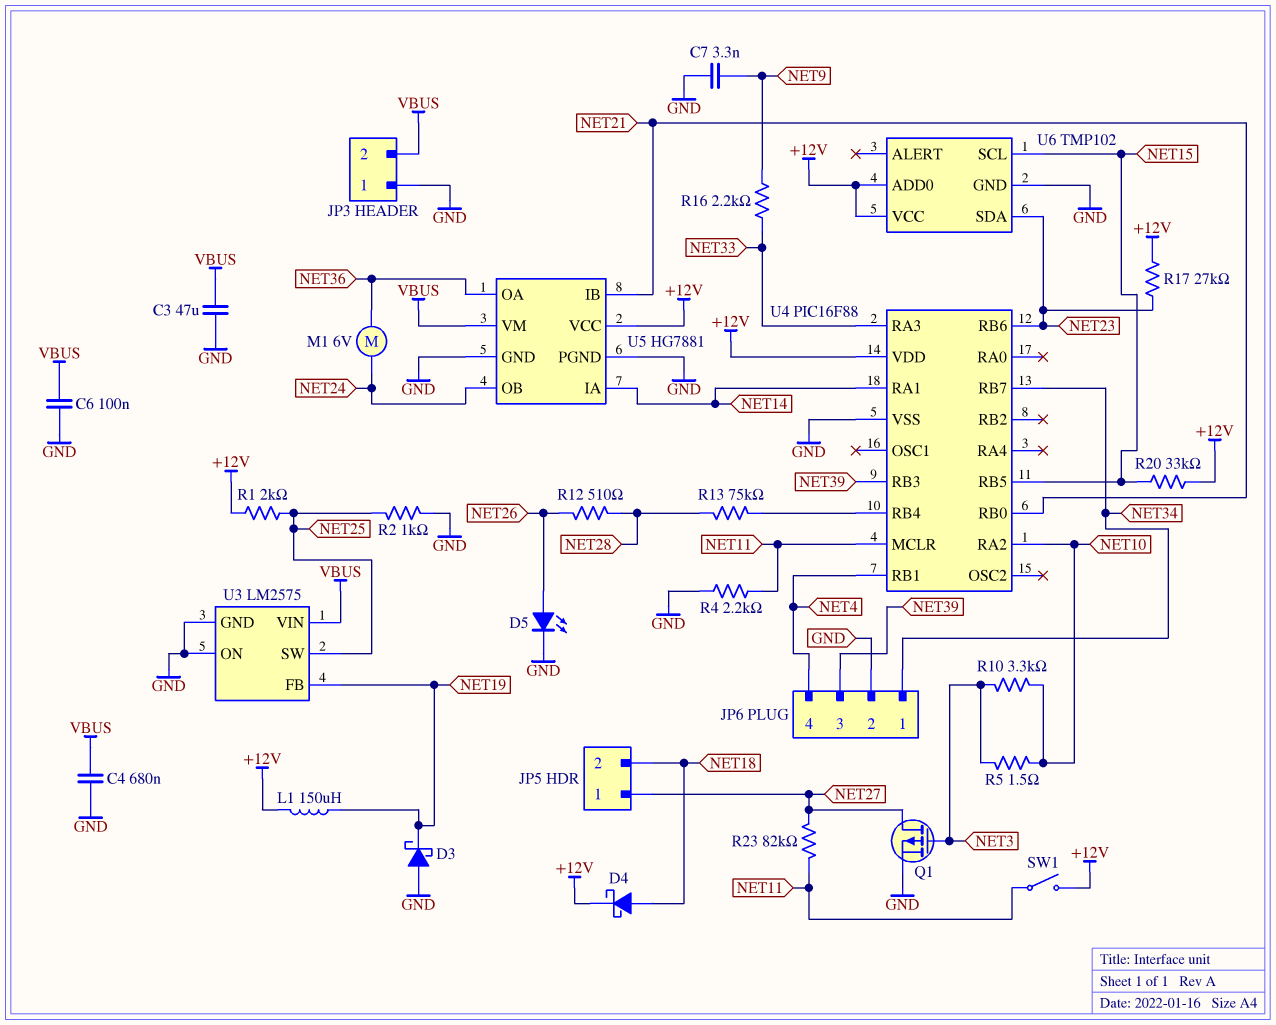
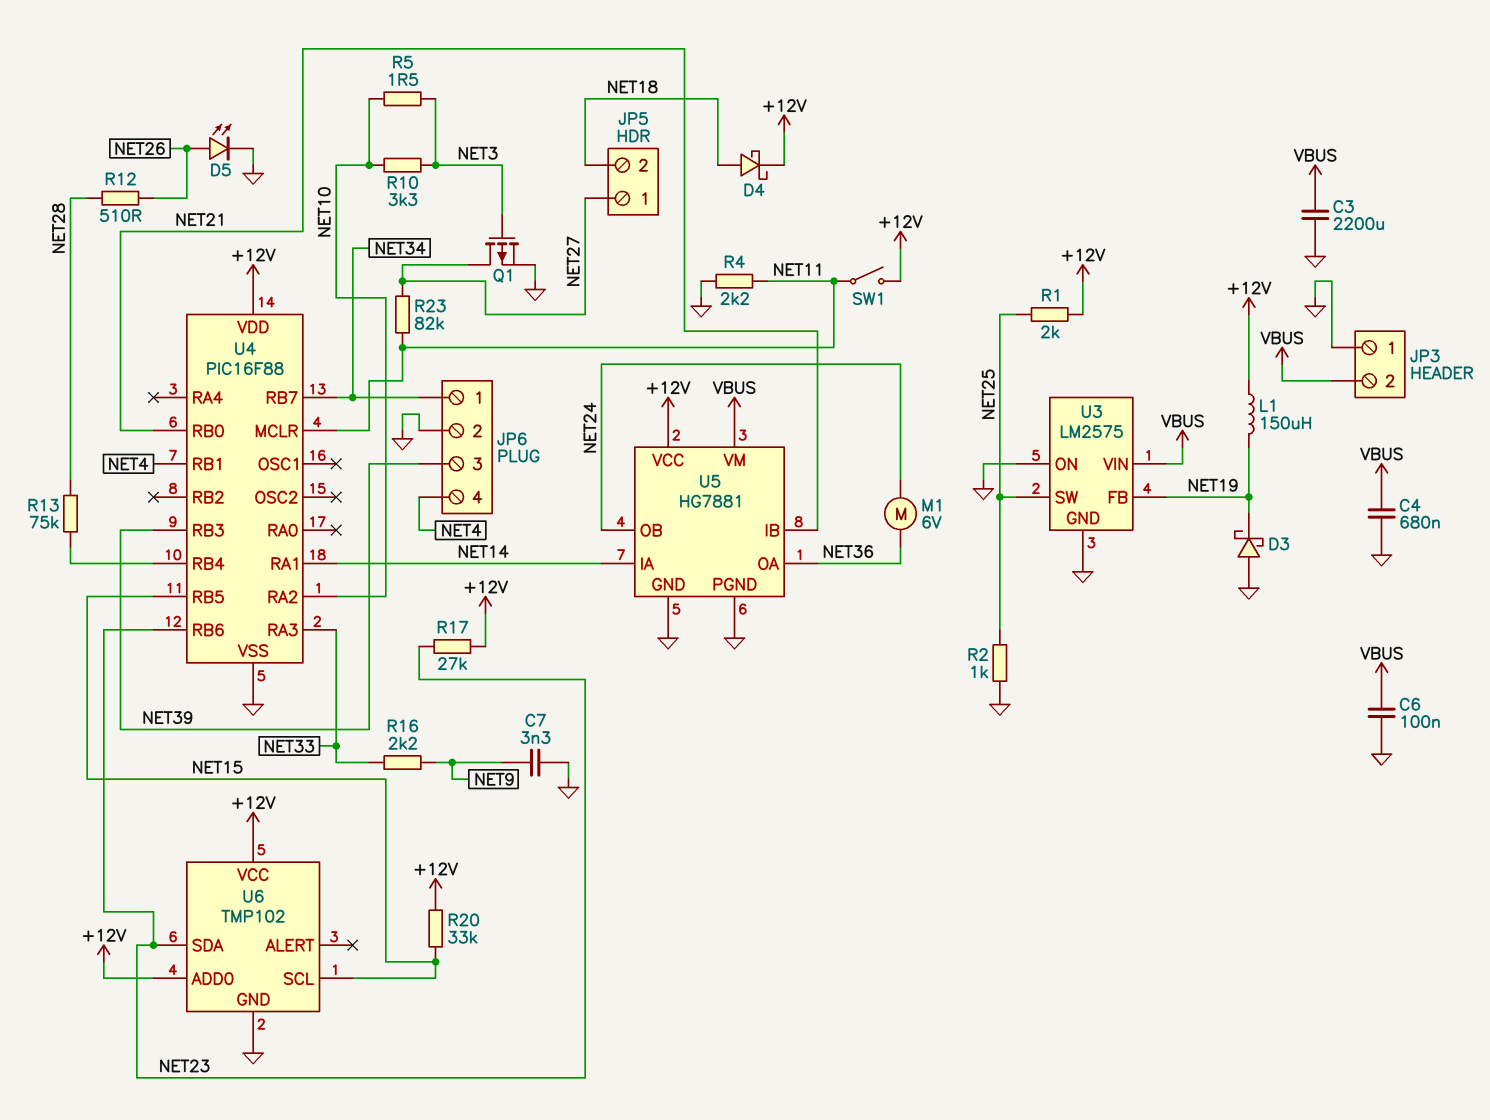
C3: 47uF (GND, VBUS) -> 2200uF (GND, VBUS)

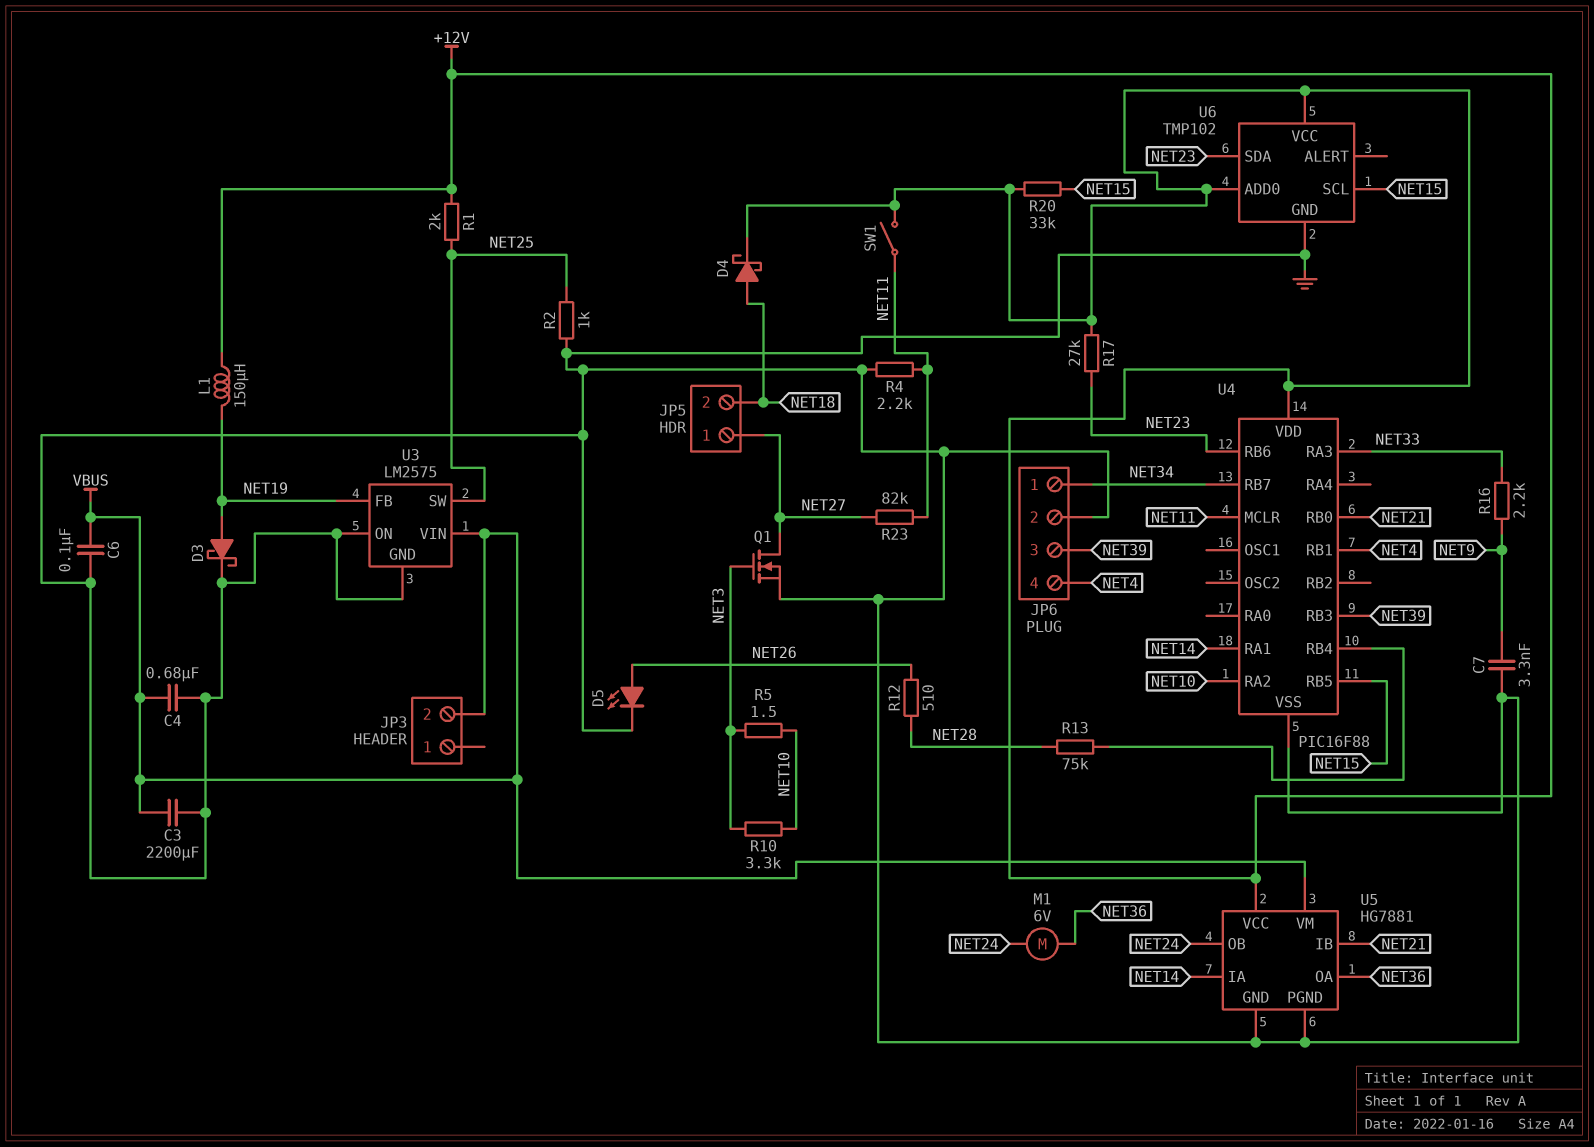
D3: schottky (A GND, K NET19) -> schottky (A NET19, K GND)
JP3 pin 1: GND -> none
Q1: PMOS (G NET3, D NET27, S GND) -> NMOS (G NET3, D NET27, S GND)

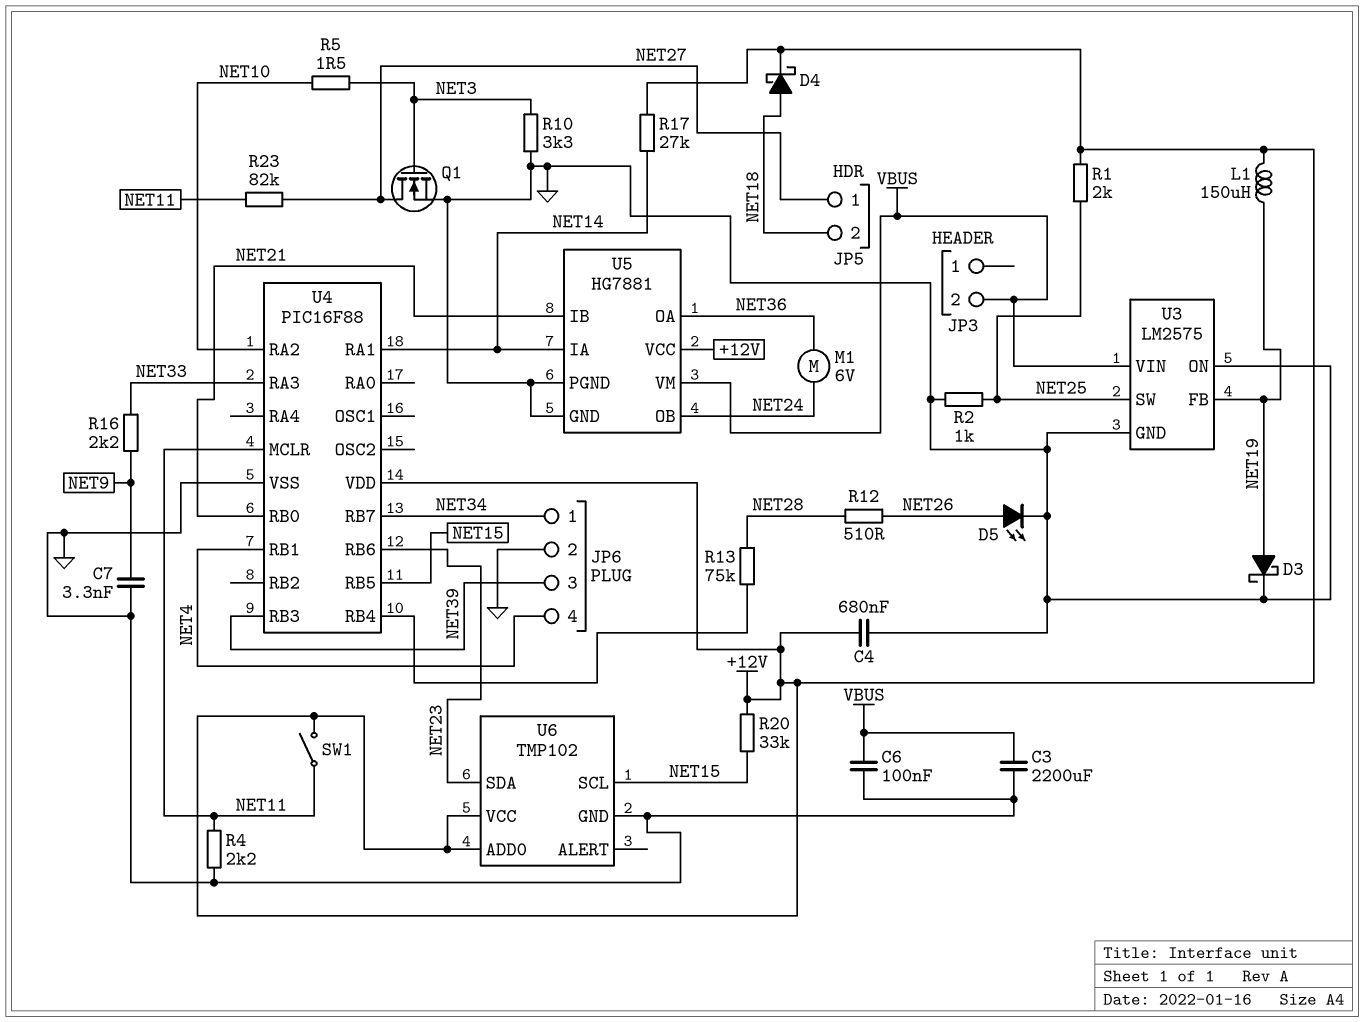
C4: 680nF (GND, VBUS) -> 680nF (+12V, GND)
R10: 3.3k (NET3, NET10) -> 3.3k (GND, NET3)
R17: 27k (+12V, NET23) -> 27k (+12V, NET14)

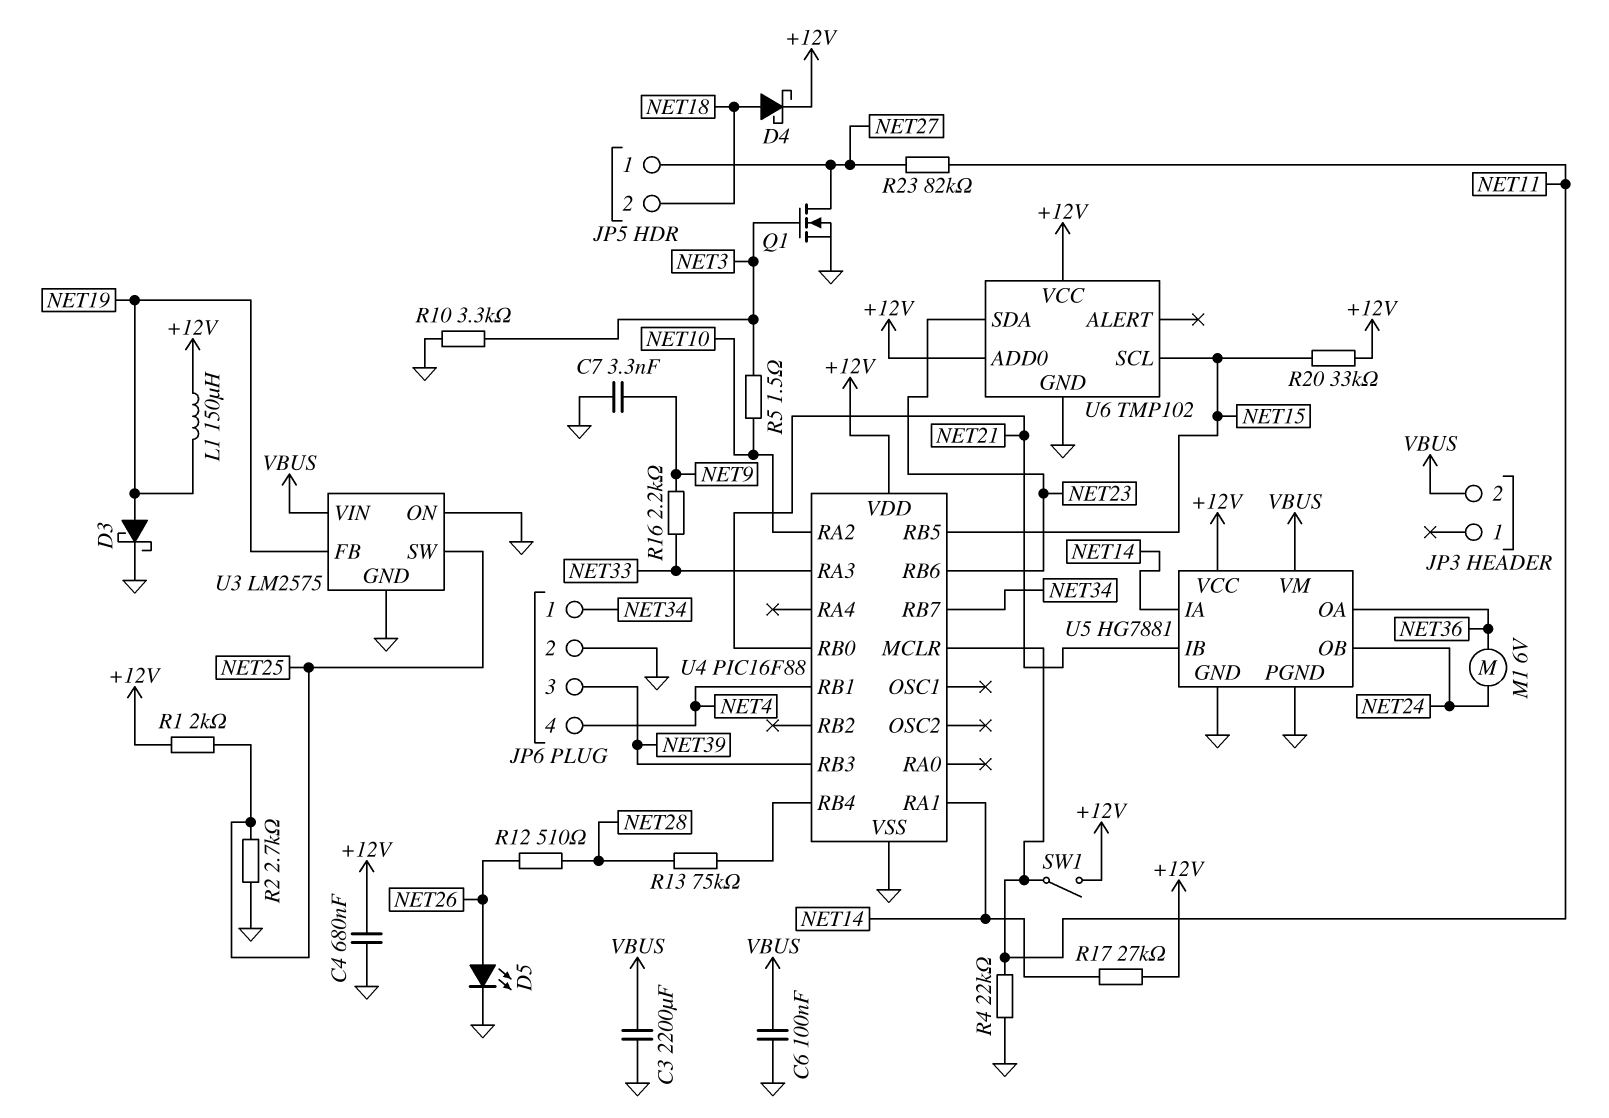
R2: 1k (GND, NET25) -> 2.7k (GND, NET25)
R4: 2.2k (GND, NET11) -> 22k (GND, NET11)

